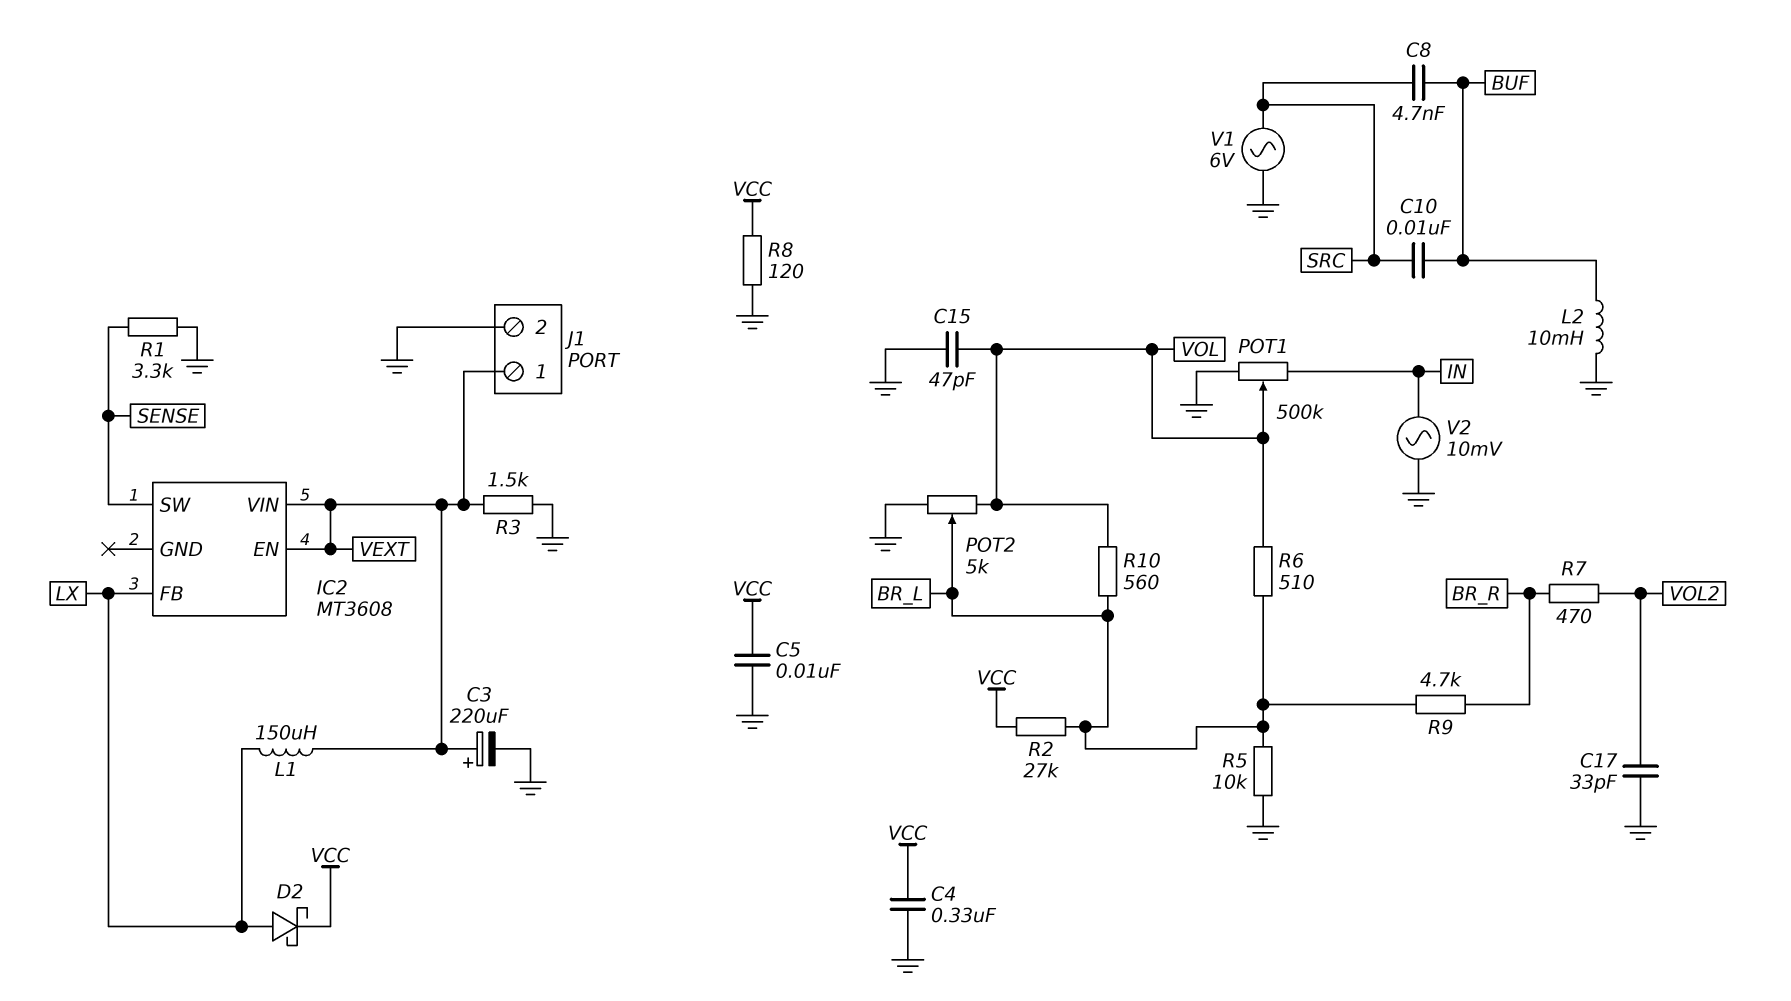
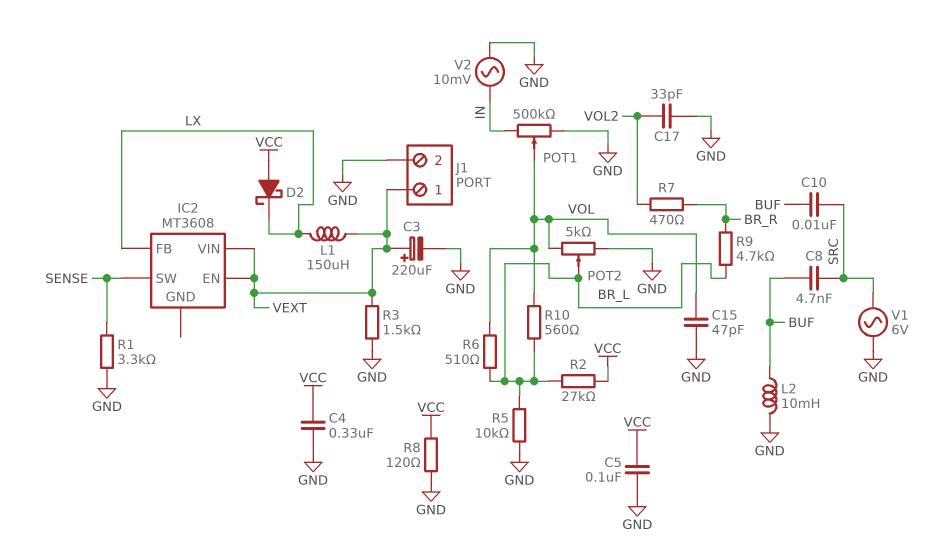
C5: 10nF (GND, VCC) -> 100nF (GND, VCC)
D2: schottky (A LX, K VCC) -> schottky (A VCC, K LX)

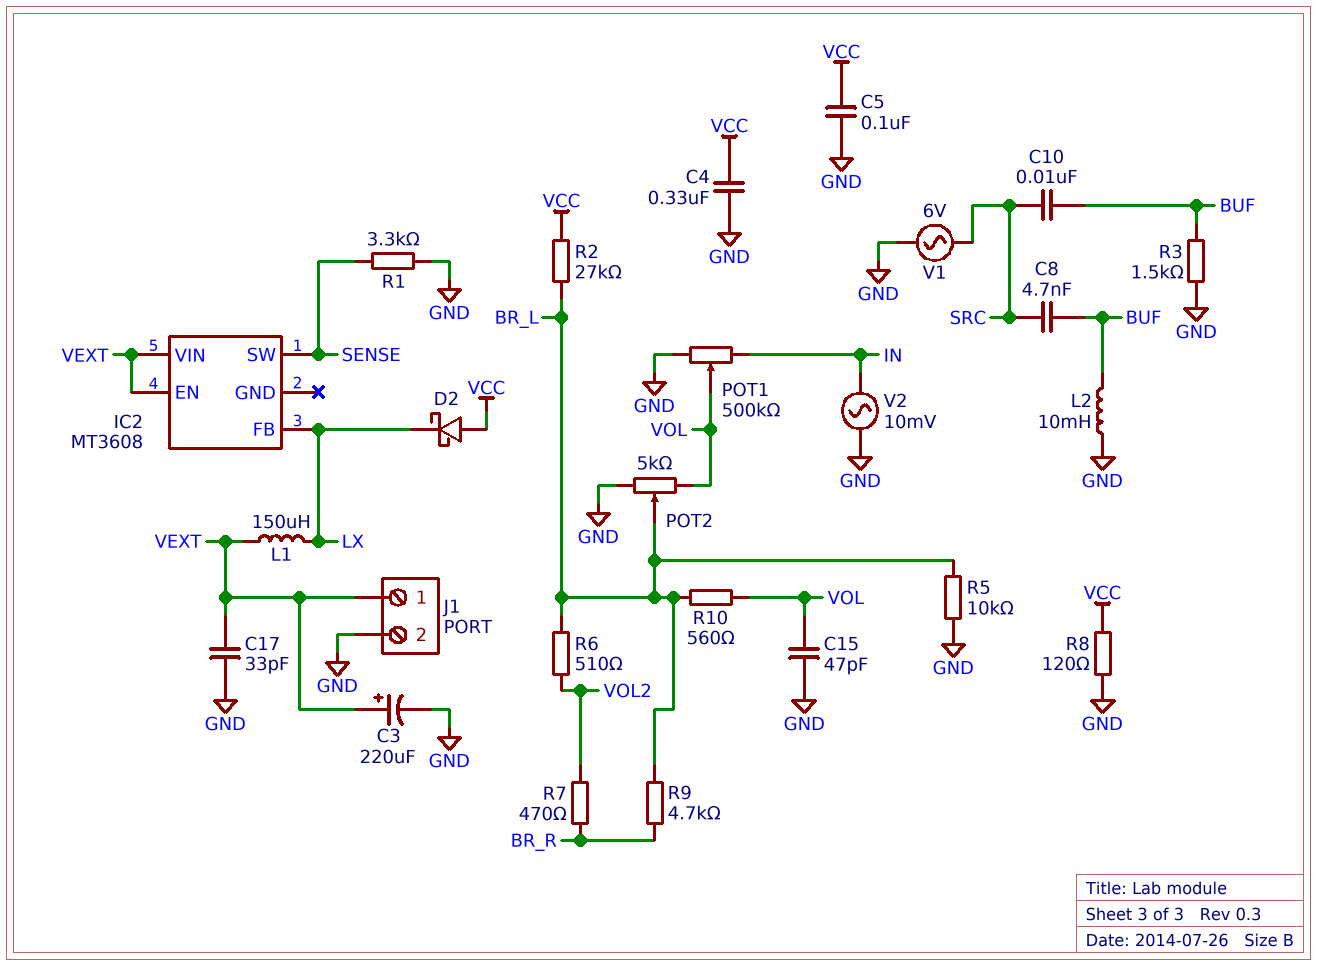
C17: 33pF (GND, VOL2) -> 33pF (GND, VEXT)
R3: 1.5k (GND, VEXT) -> 1.5k (BUF, GND)
R6: 510 (BR_L, VOL) -> 510 (BR_L, VOL2)

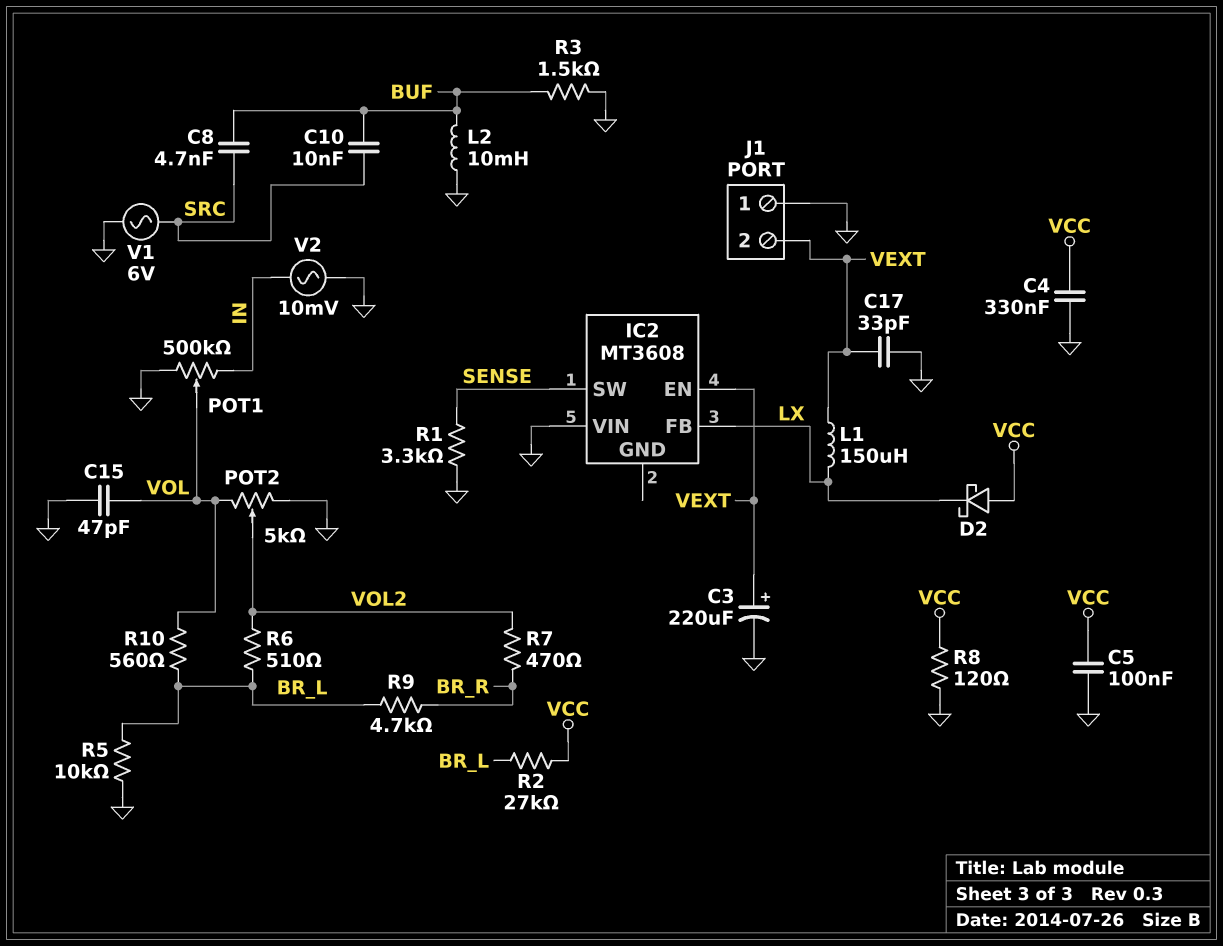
IC2 pin VIN: VEXT -> GND
J1 pin 1: VEXT -> GND
J1 pin 2: GND -> VEXT
POT2: 5k (GND, VOL, wiper BR_L) -> 5k (GND, VOL, wiper VOL2)

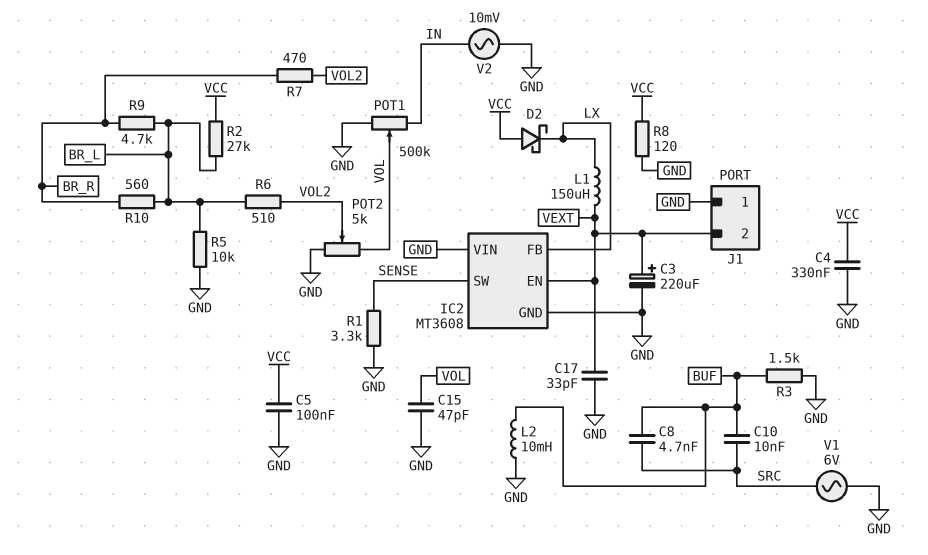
IC2 pin GND: none -> GND
R10: 560 (BR_L, VOL) -> 560 (BR_L, BR_R)

